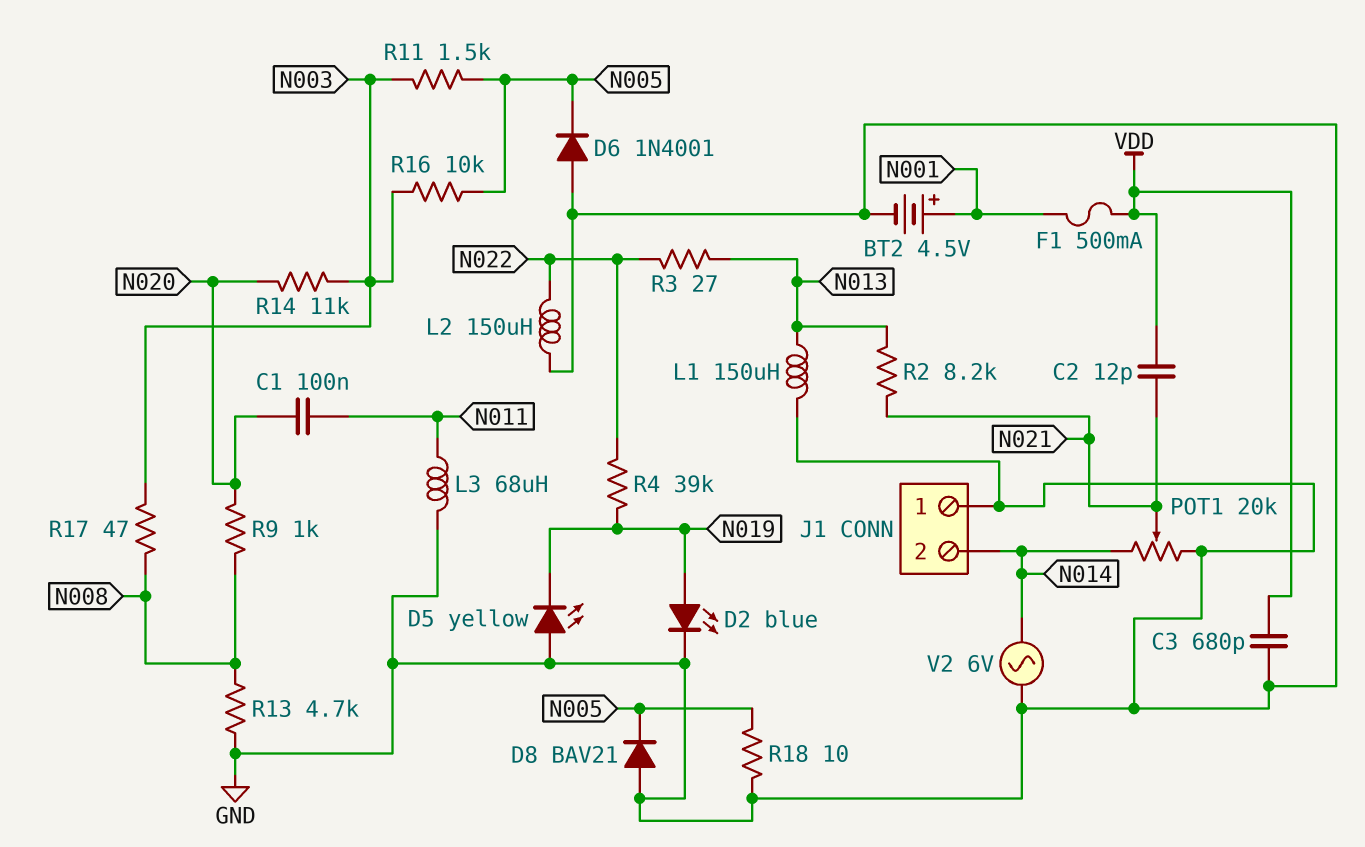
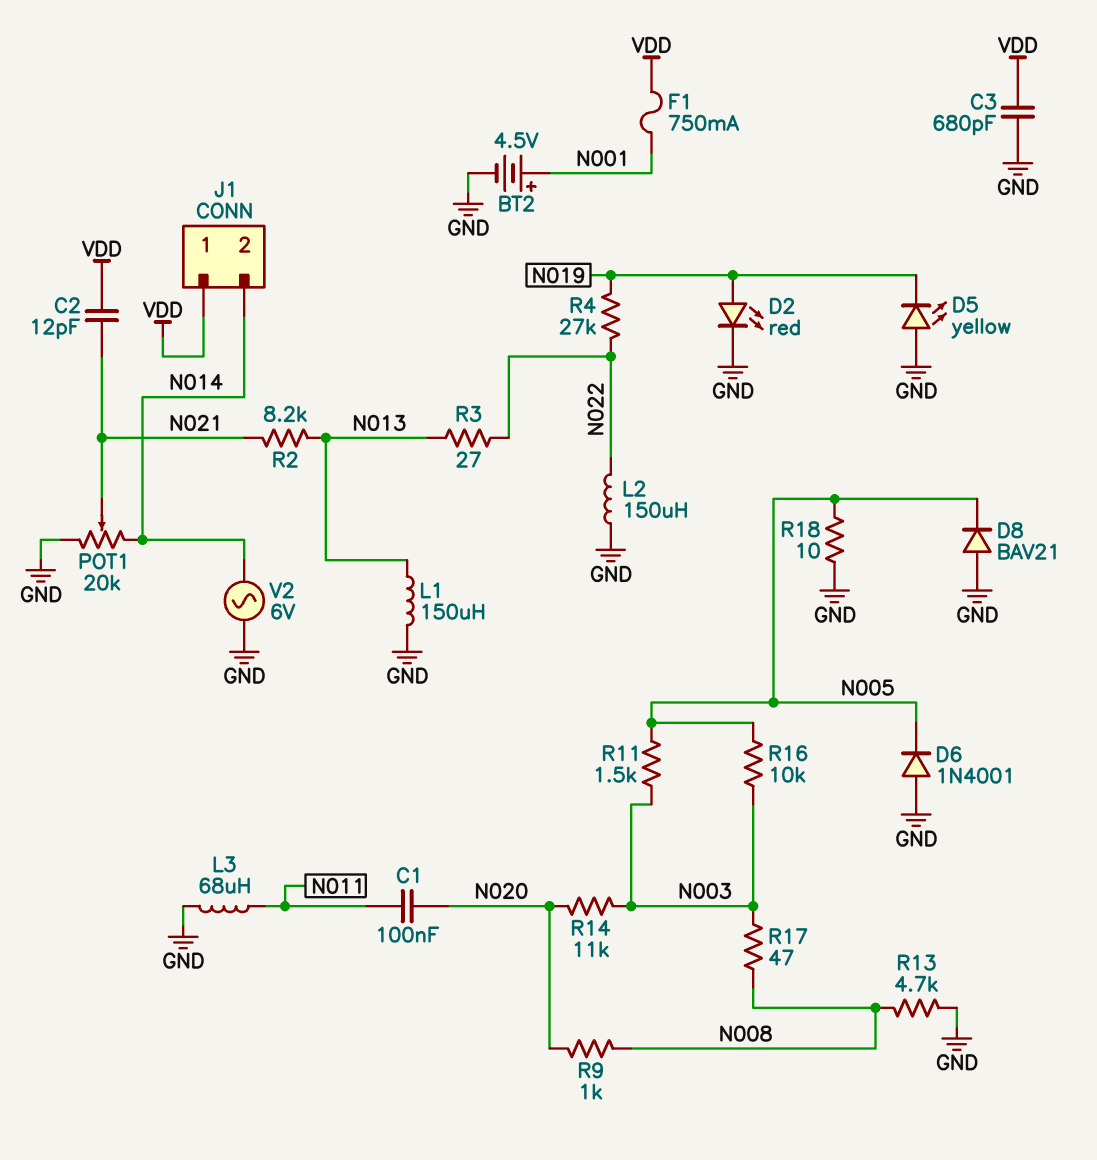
D2: LED blue (A N019, K GND) -> LED red (A N019, K GND)
F1: 500mA (N001, VDD) -> 750mA (N001, VDD)
J1 pin 1: GND -> VDD
R4: 39k (N019, N022) -> 27k (N019, N022)

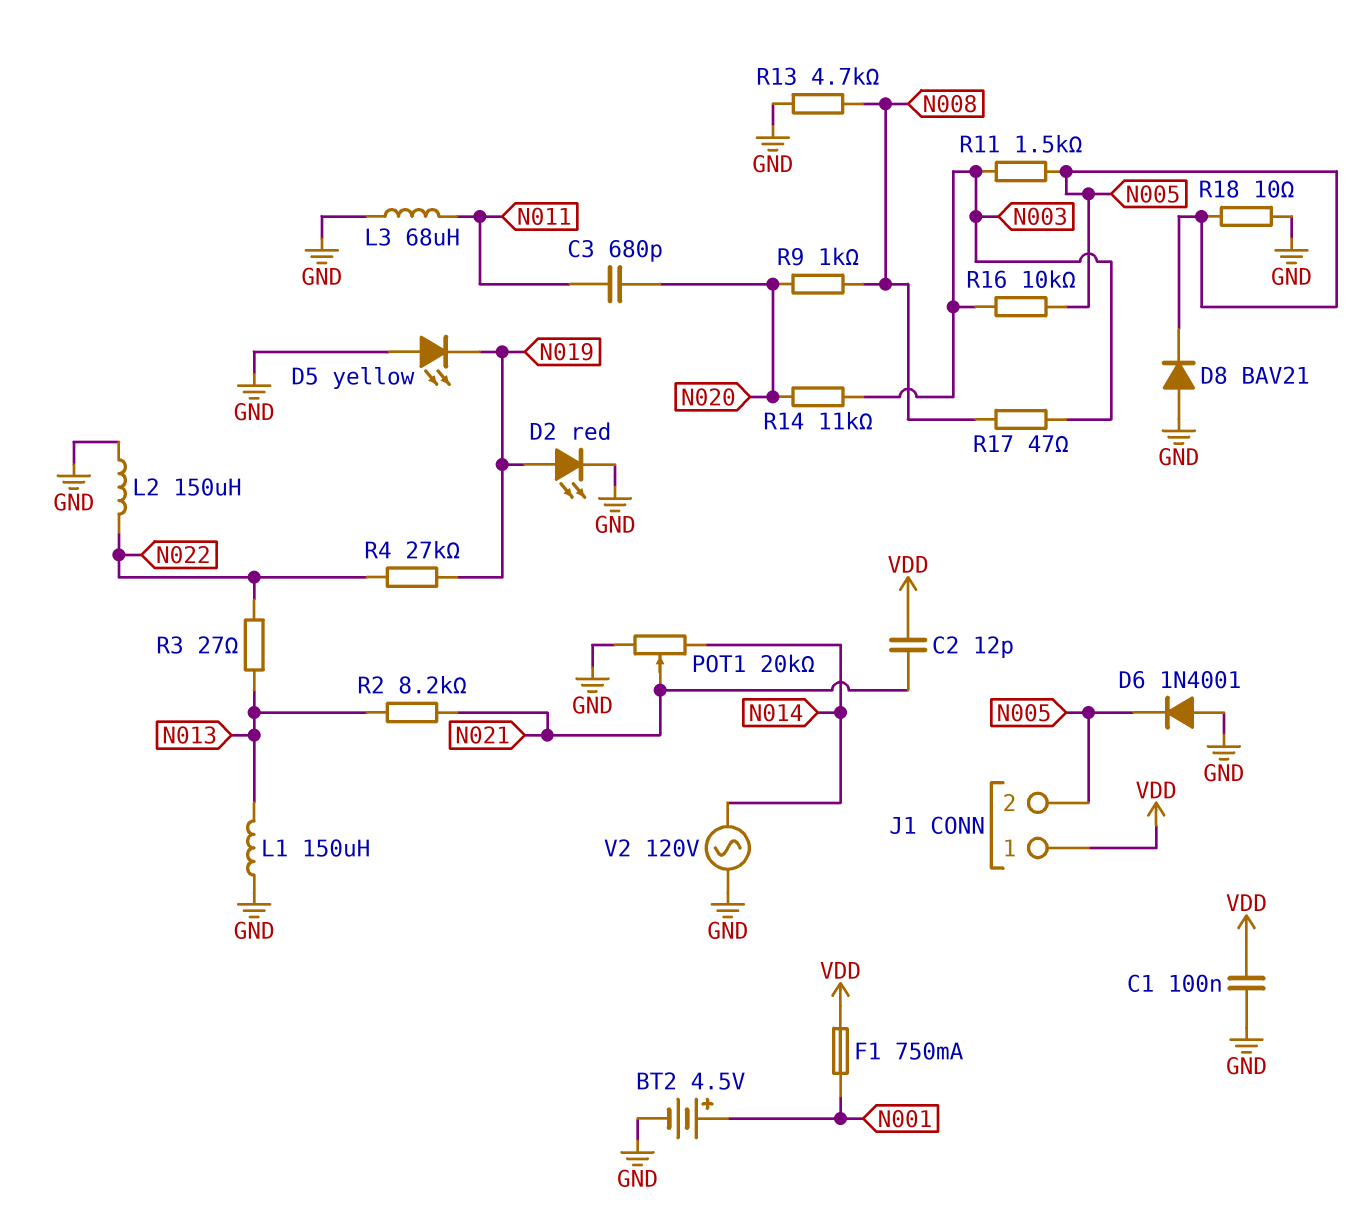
C1: 100nF (N011, N020) -> 100nF (GND, VDD)
C3: 680pF (GND, VDD) -> 680pF (N011, N020)
J1 pin 2: N014 -> N005
V2: AC 6V (GND, N014) -> AC 120V (GND, N014)

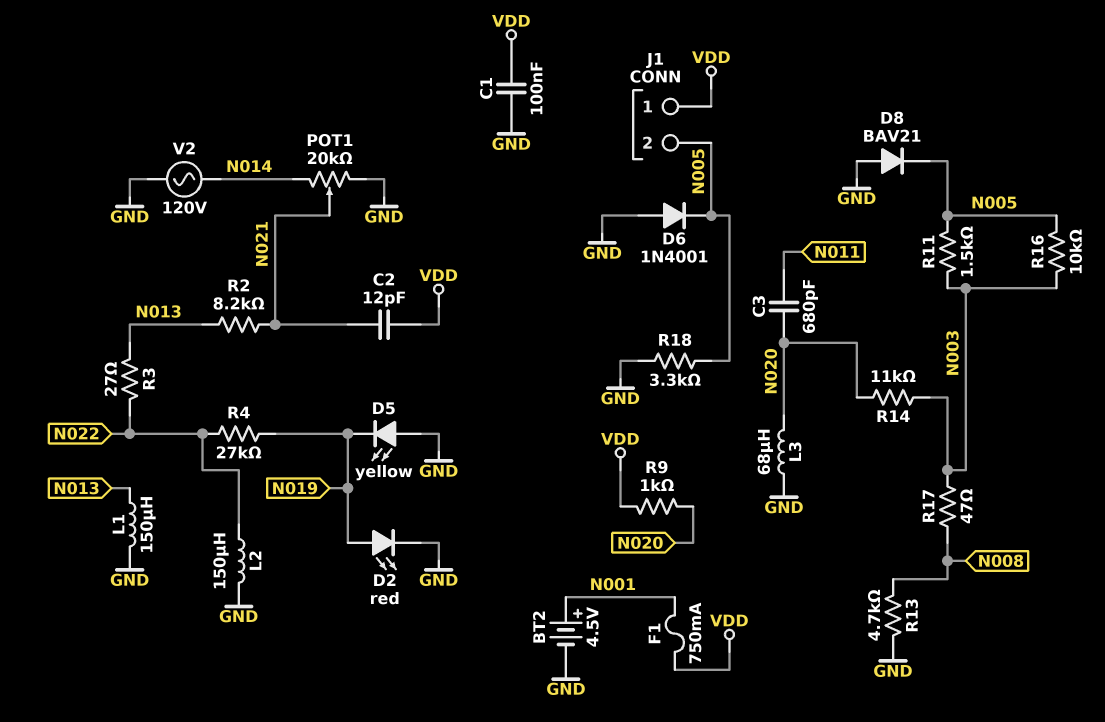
L3: 68uH (GND, N011) -> 68uH (GND, N020)
R9: 1k (N008, N020) -> 1k (N020, VDD)
R18: 10 (GND, N005) -> 3.3k (GND, N005)

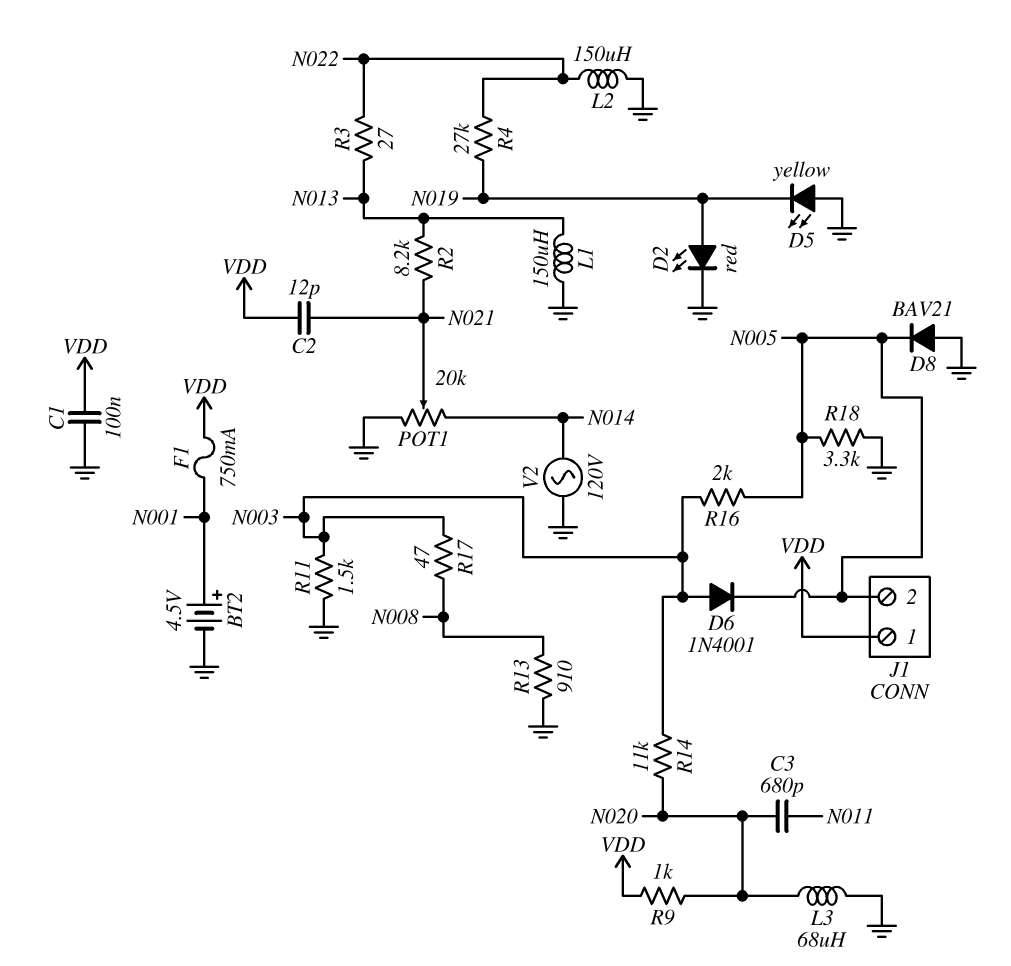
D6: diode 1N4001 (A GND, K N005) -> diode 1N4001 (A N003, K N005)
R11: 1.5k (N003, N005) -> 1.5k (GND, N003)
R13: 4.7k (GND, N008) -> 910 (GND, N008)
R16: 10k (N003, N005) -> 2k (N003, N005)

